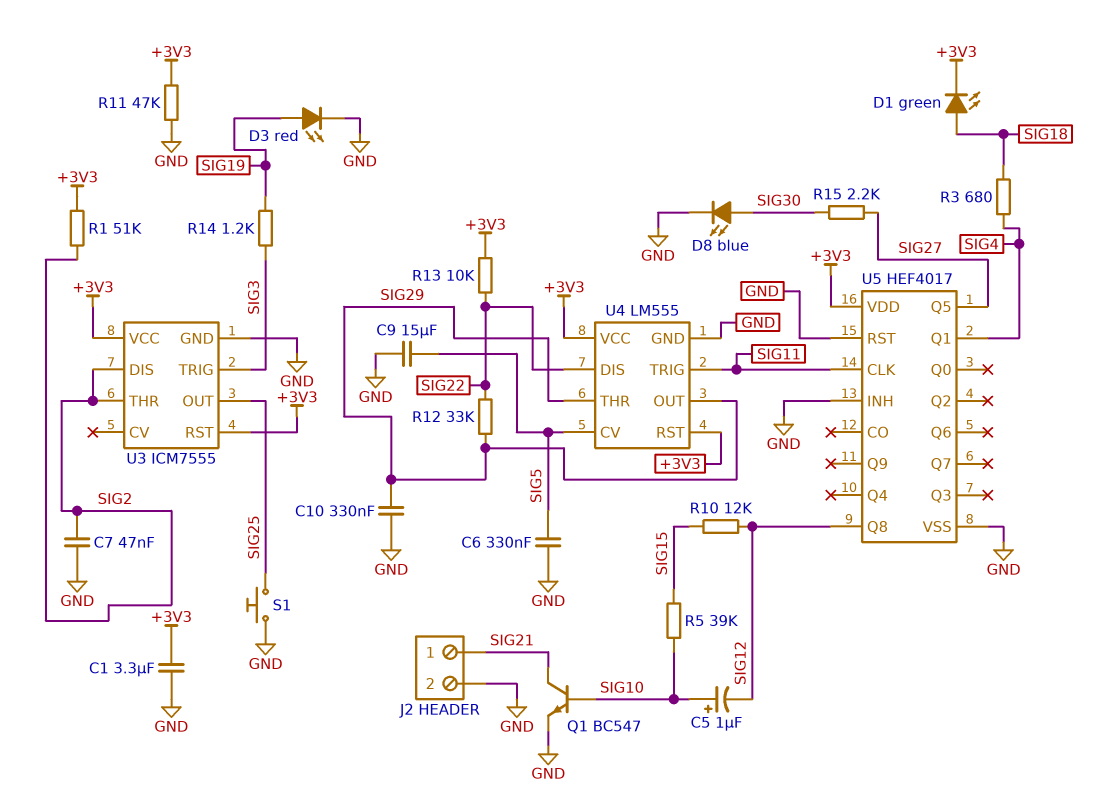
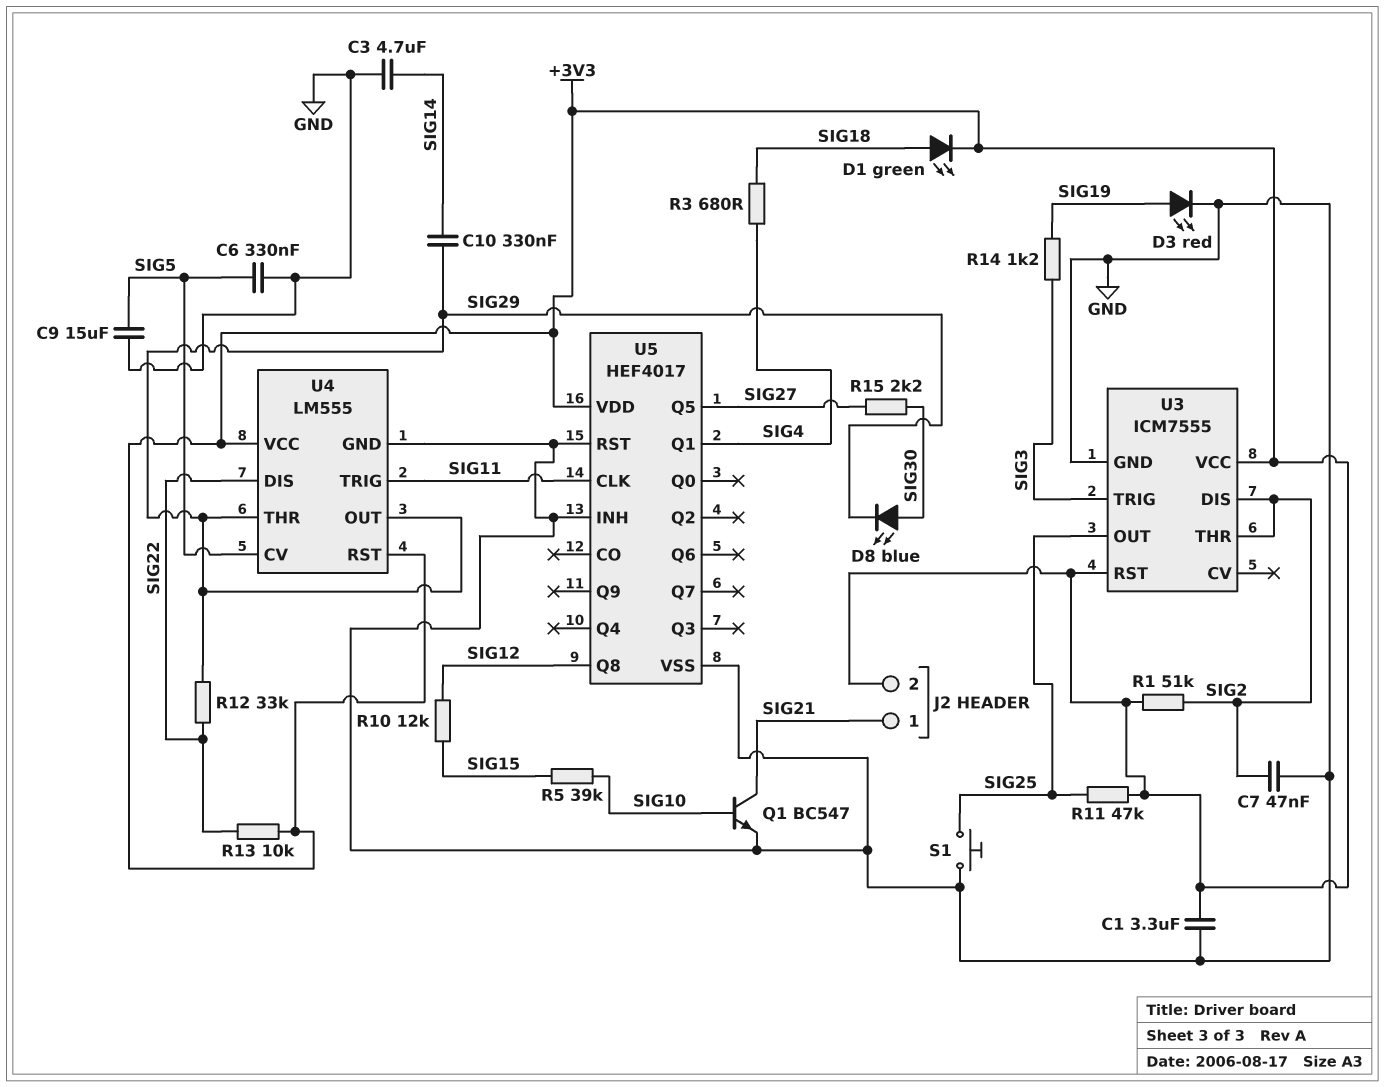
C3: none -> 4.7uF (GND, SIG14)
C5: 1uF (plus SIG10, minus SIG12) -> none
C10: 330nF (GND, SIG29) -> 330nF (SIG14, SIG29)
D8: LED blue (A SIG30, K GND) -> LED blue (A SIG30, K SIG29)
J2 pin 2: GND -> +3V3
R11: 47k (+3V3, GND) -> 47k (+3V3, SIG25)

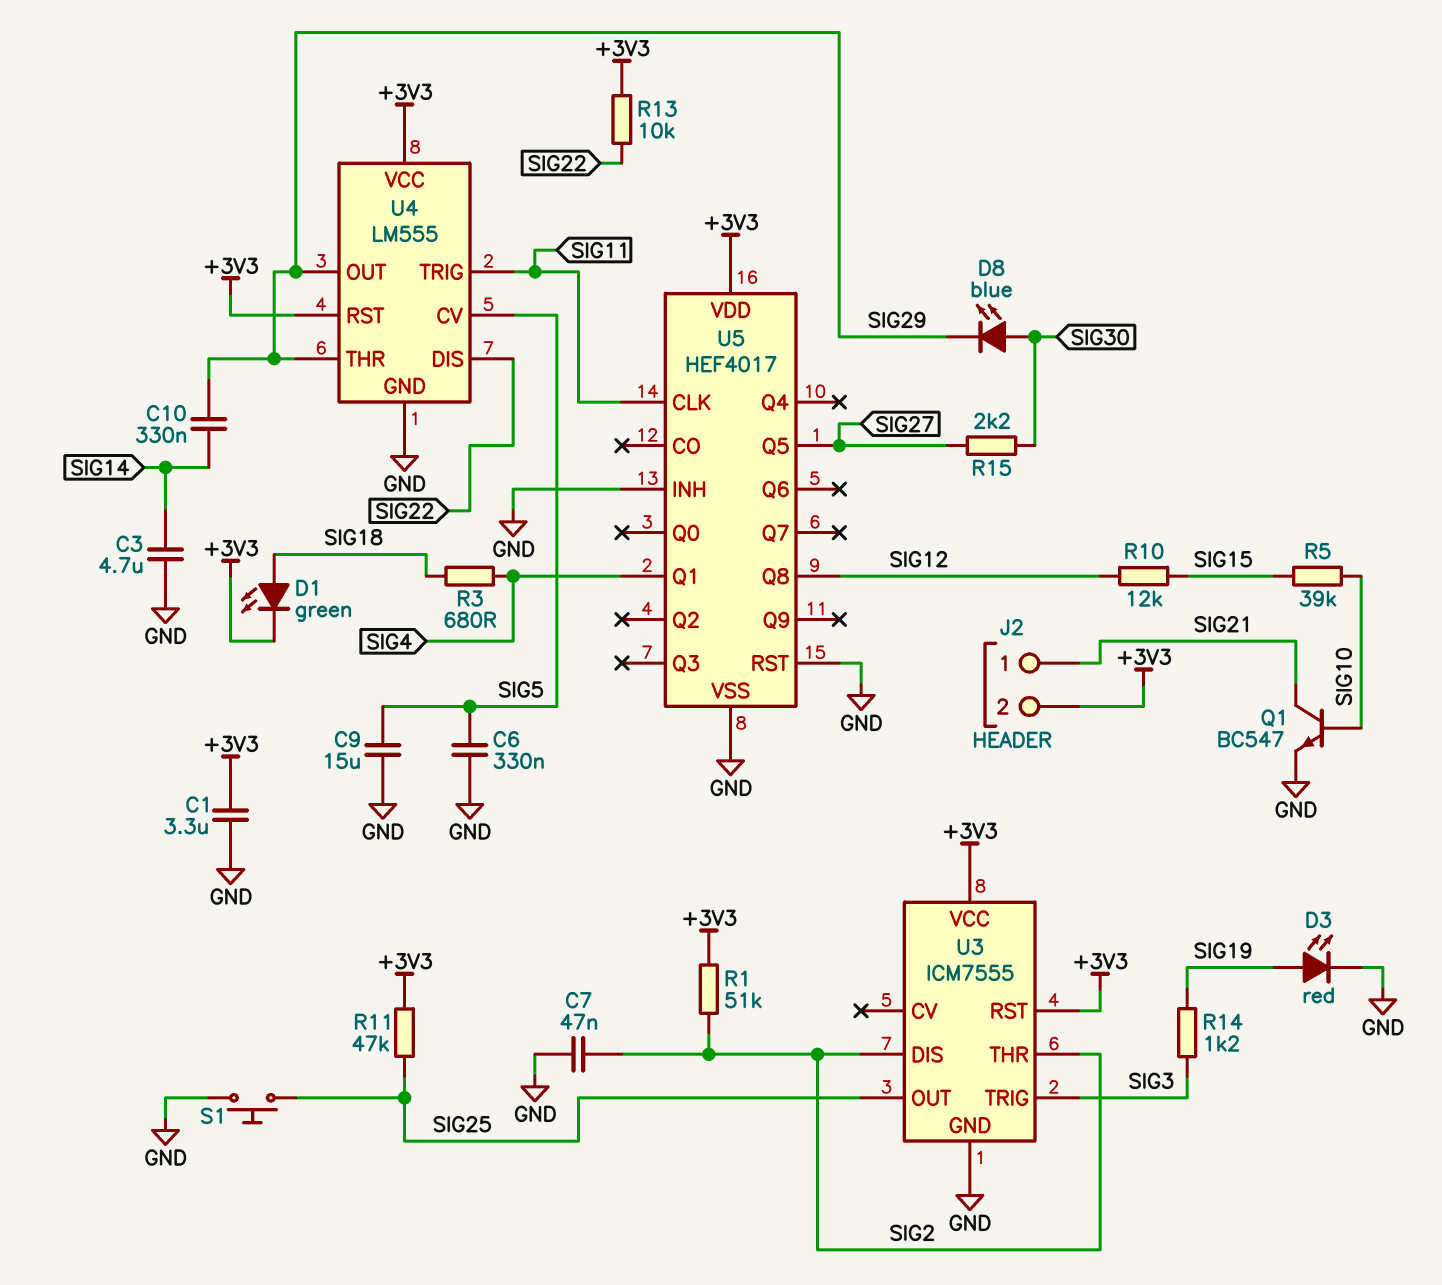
R12: 33k (SIG22, SIG29) -> none

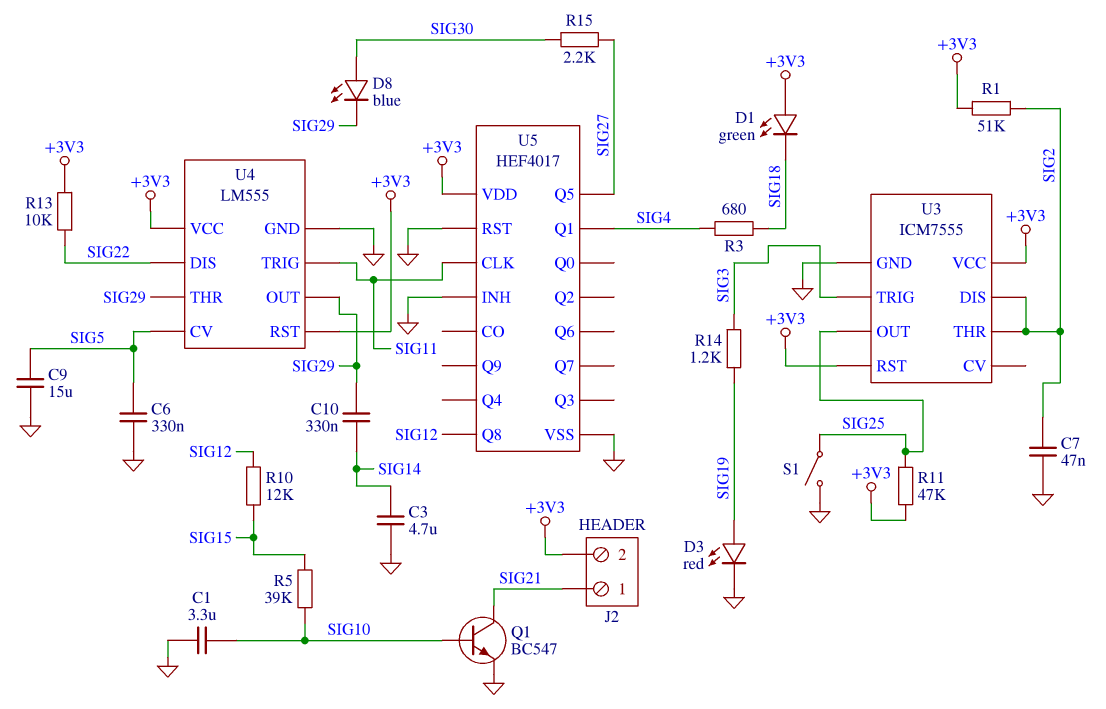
C1: 3.3uF (+3V3, GND) -> 3.3uF (GND, SIG10)
D1: LED green (A SIG18, K +3V3) -> LED green (A +3V3, K SIG18)
S1: button (GND, SIG25) -> switch (GND, SIG25)

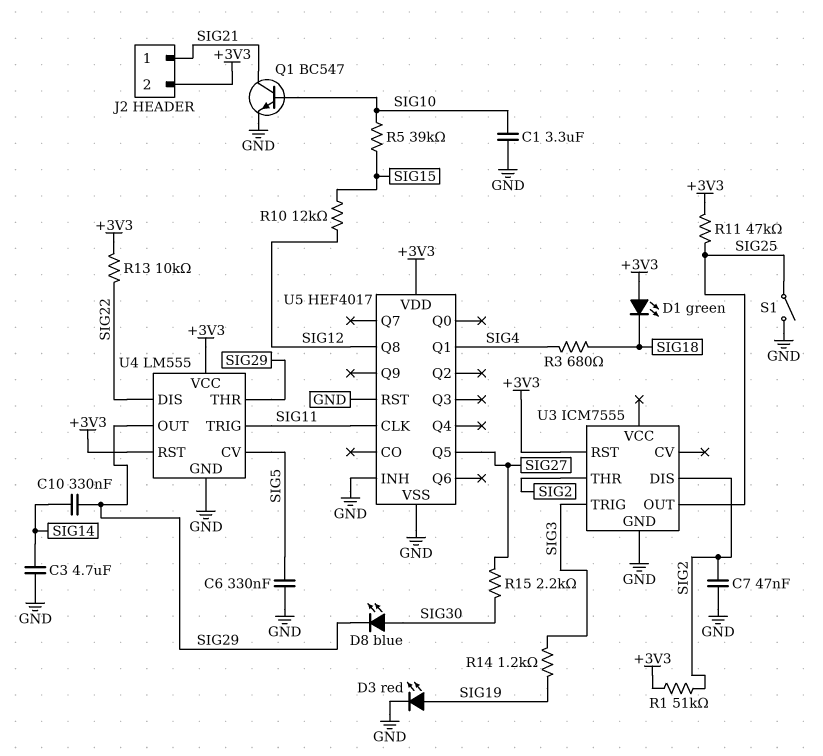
C9: 15uF (GND, SIG5) -> none
U3 pin VCC: +3V3 -> none

